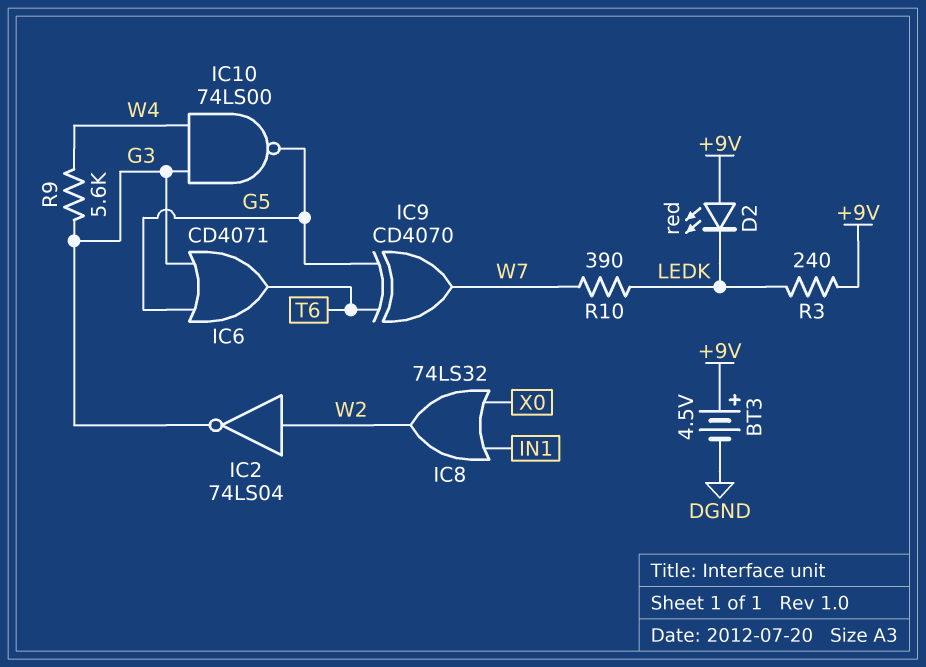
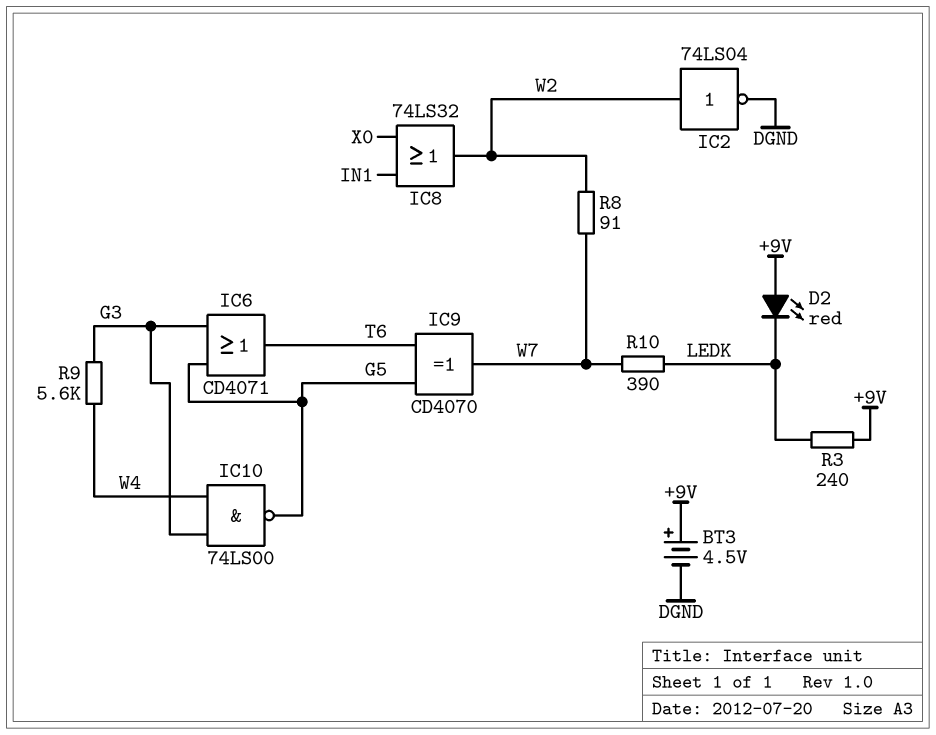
IC2: NOT 74LS04 (in W2, out G3) -> NOT 74LS04 (in W2, out DGND)
R8: none -> 91 (W2, W7)

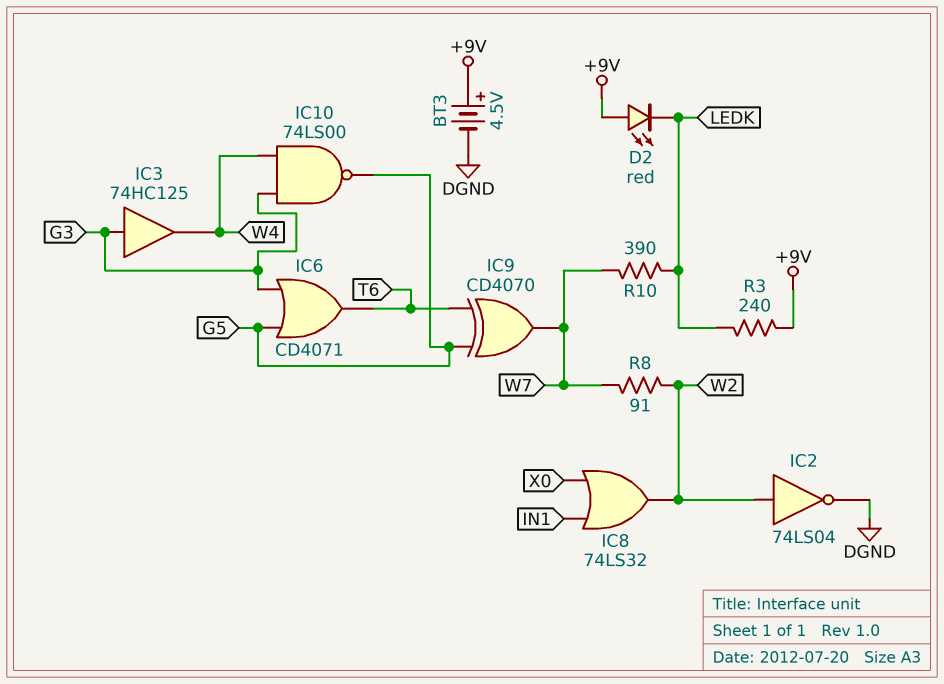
IC3: none -> buffer 74HC125 (in G3, out W4)
R9: 5.6k (G3, W4) -> none

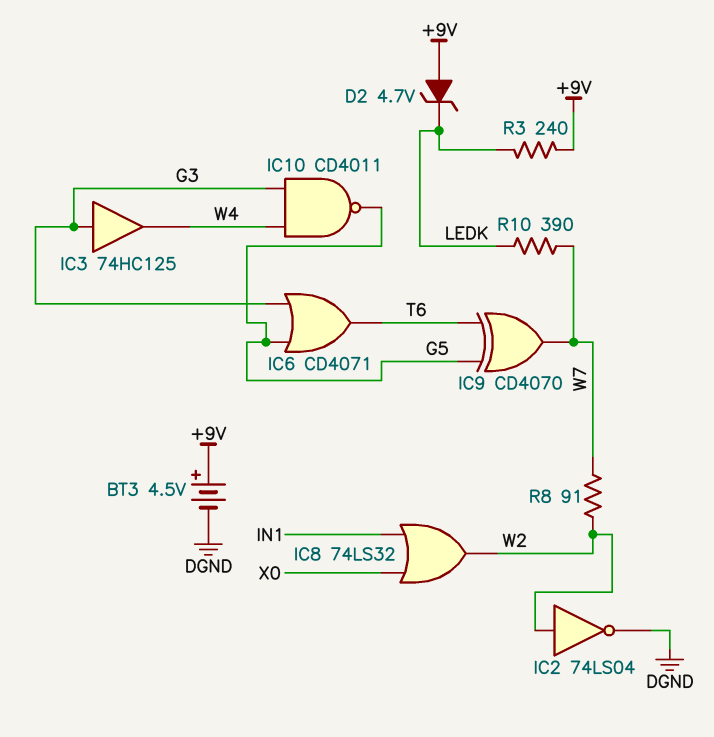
D2: LED red (A +9V, K LEDK) -> zener 4.7V (A +9V, K LEDK)
IC10: NAND 74LS00 (in G3, in W4, out G5) -> NAND CD4011 (in G3, in W4, out G5)

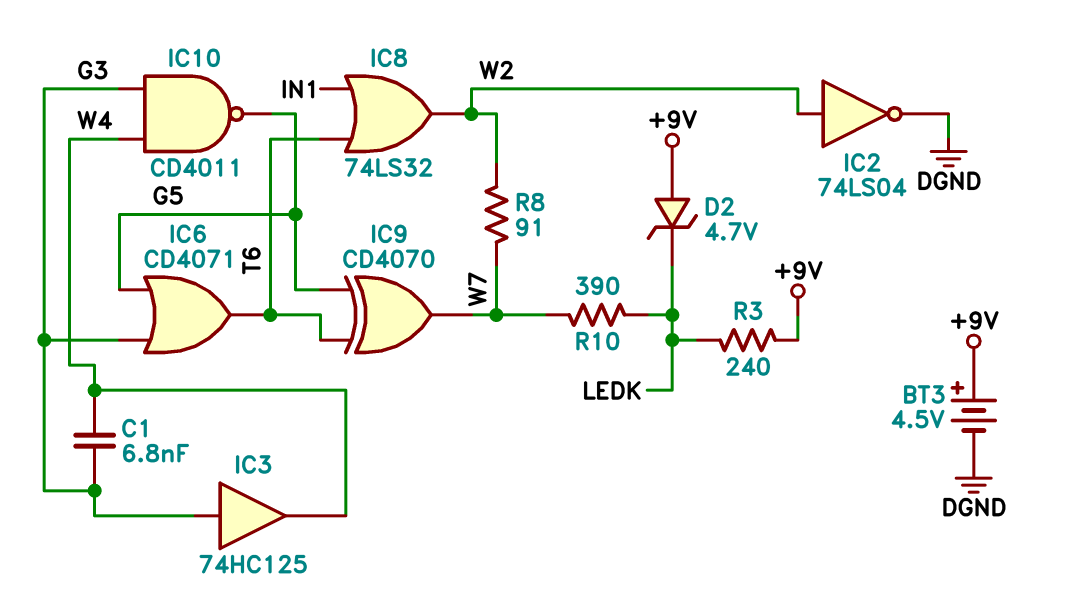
C1: none -> 6.8nF (G3, W4)
IC8: OR 74LS32 (in IN1, in X0, out W2) -> OR 74LS32 (in IN1, in T6, out W2)

